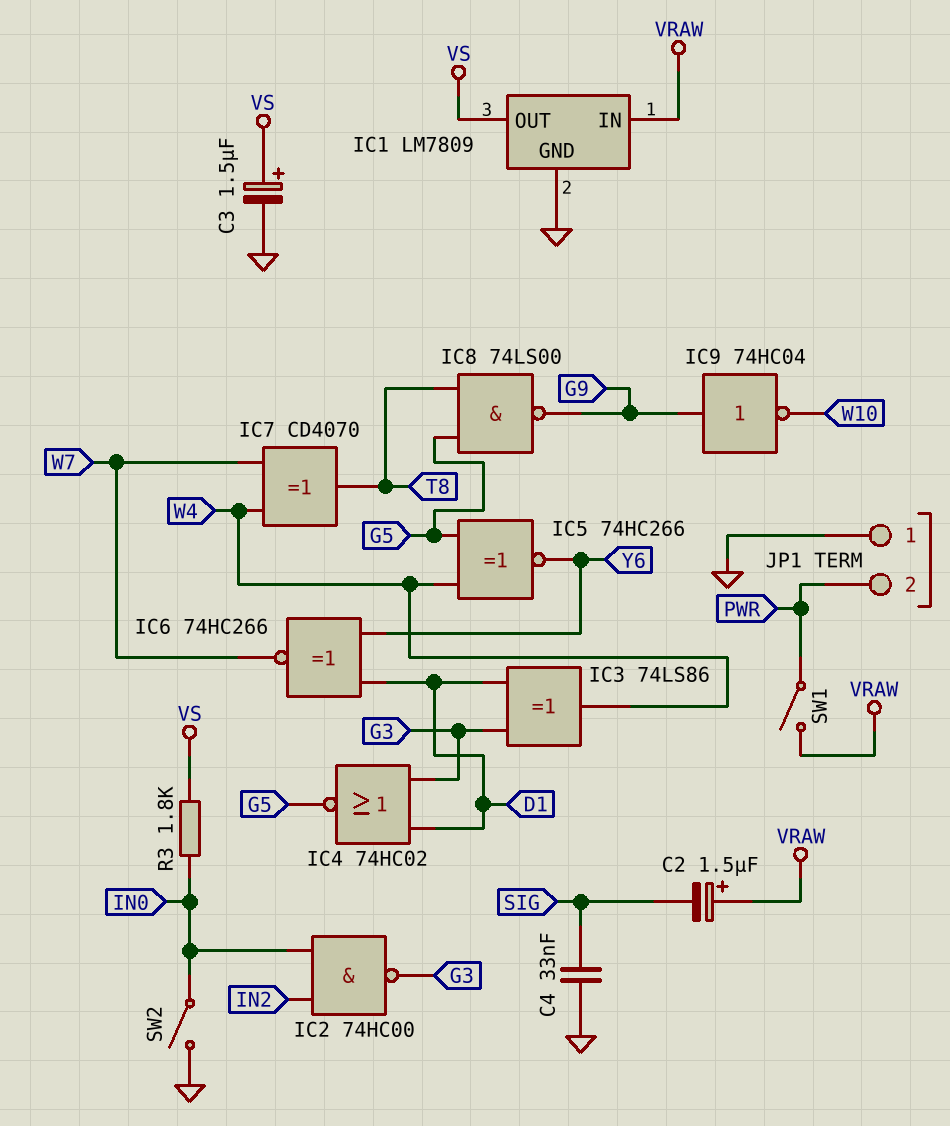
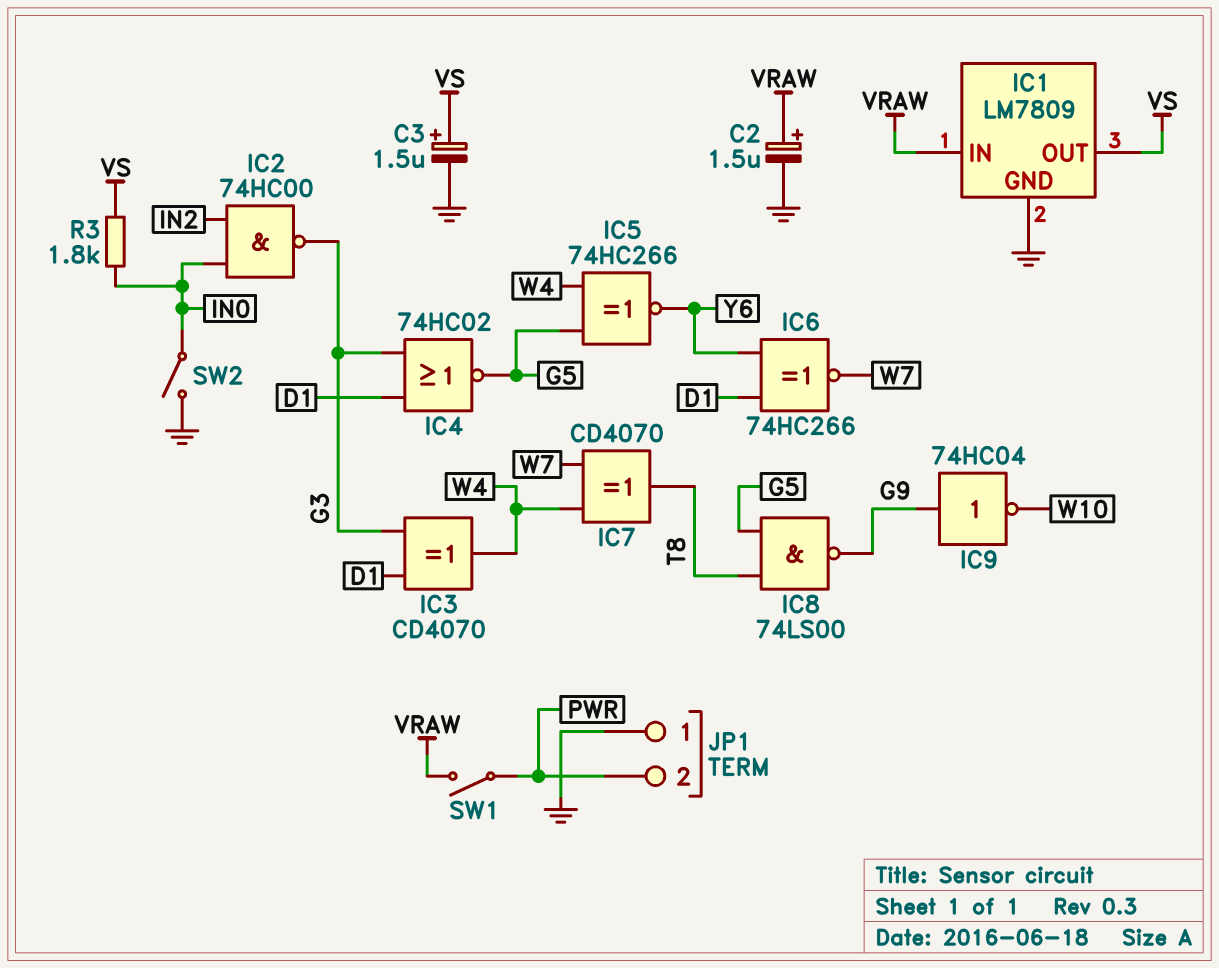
C2: 1.5uF (plus VRAW, minus SIG) -> 1.5uF (plus VRAW, minus GND)
C4: 33nF (GND, SIG) -> none
IC3: XOR 74LS86 (in D1, in G3, out W4) -> XOR CD4070 (in D1, in G3, out W4)

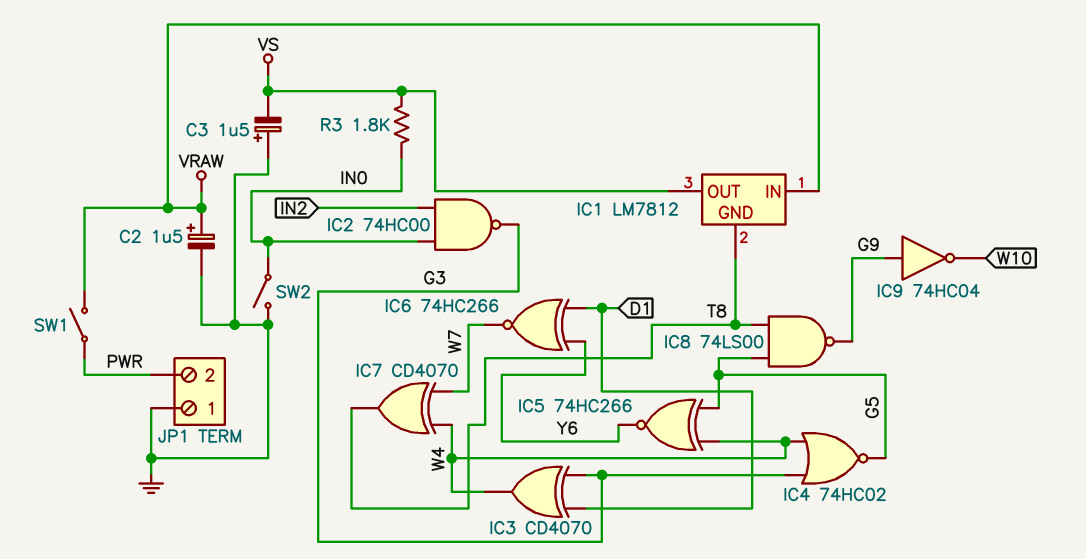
C3: 1.5uF (plus VS, minus GND) -> 1.5uF (plus GND, minus VS)
IC1: LM7809 -> LM7812
IC1 pin GND: GND -> T8
IC4: NOR 74HC02 (in D1, in G3, out G5) -> NOR 74HC02 (in G3, in W4, out G5)

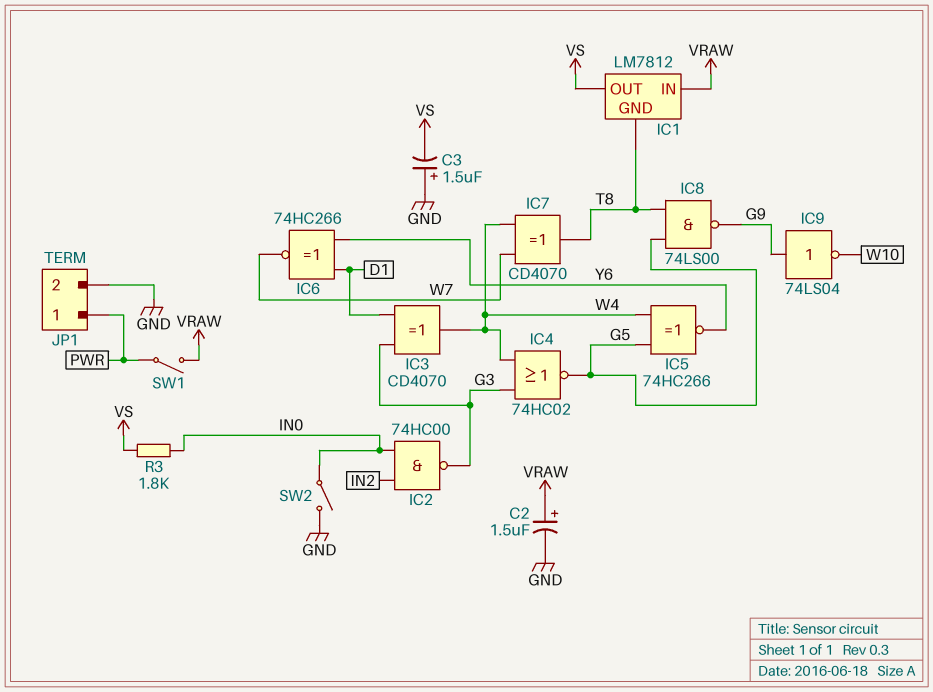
IC9: NOT 74HC04 (in G9, out W10) -> NOT 74LS04 (in G9, out W10)
JP1 pin 1: GND -> PWR
JP1 pin 2: PWR -> GND

